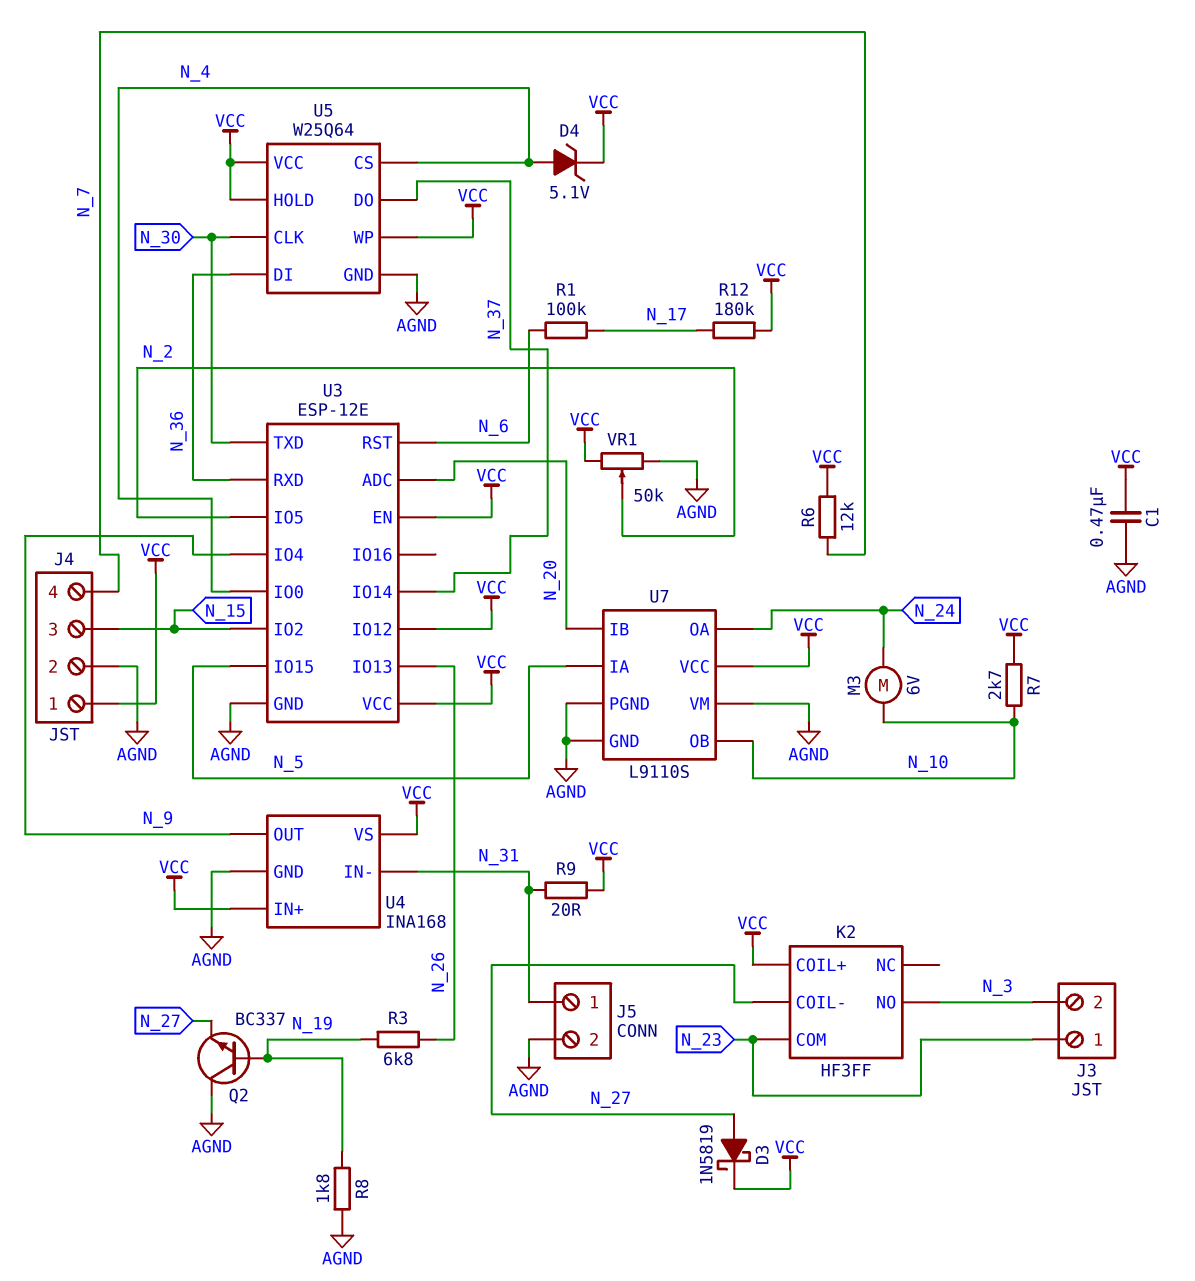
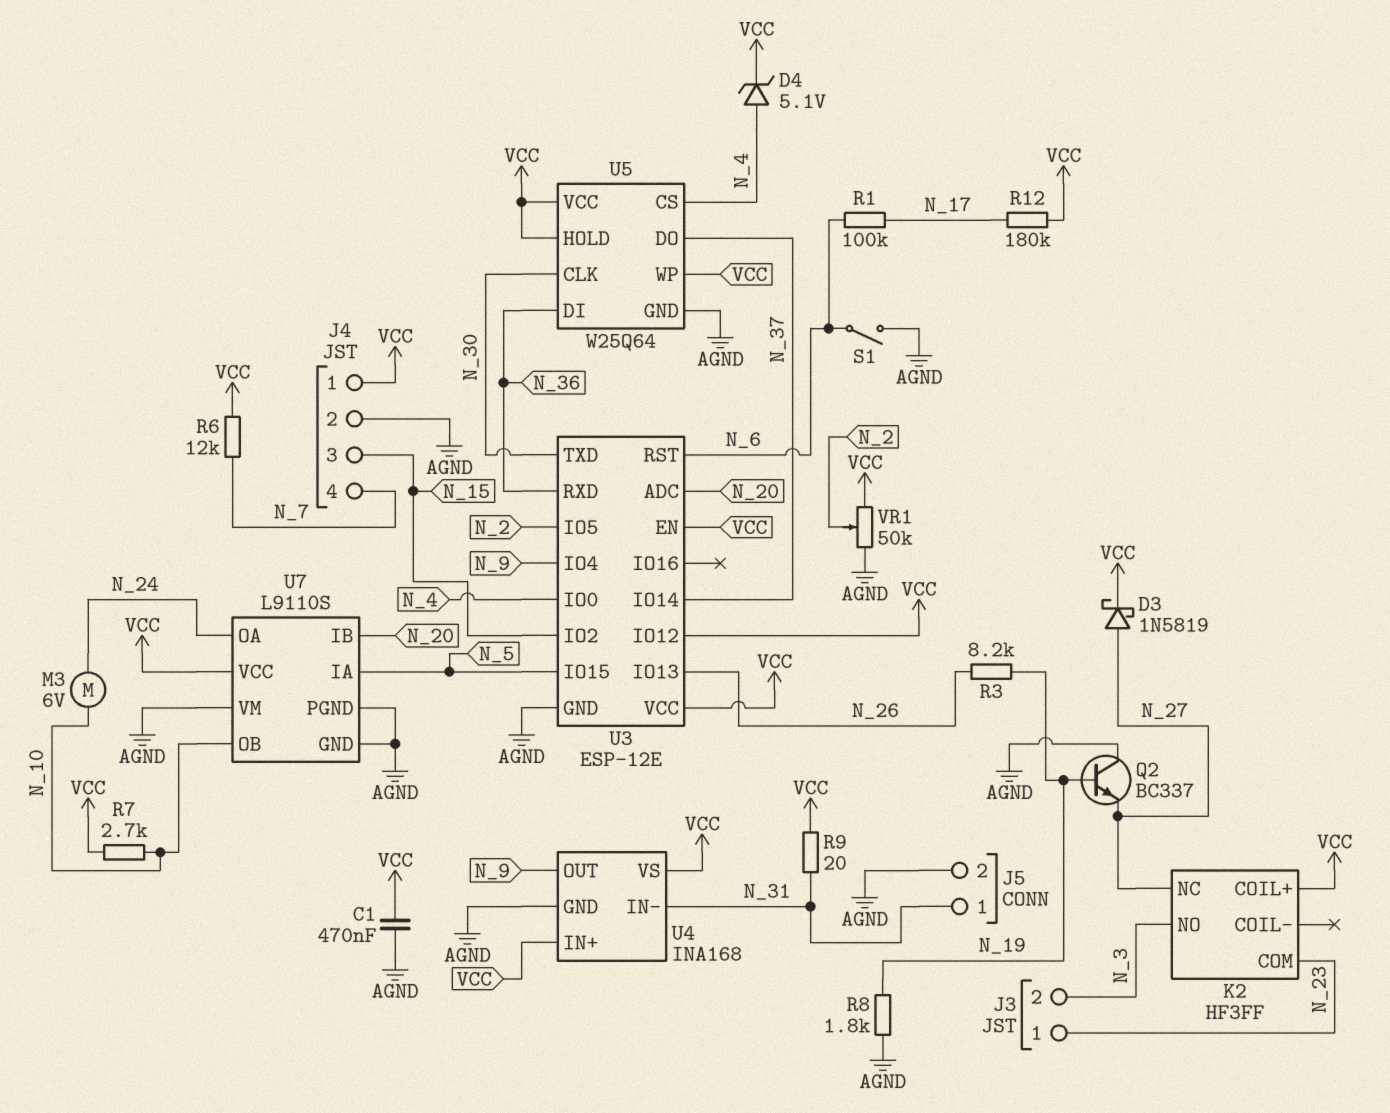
K2 pin COIL-: N_27 -> none
K2 pin NC: none -> N_27
R3: 6.8k (N_19, N_26) -> 8.2k (N_19, N_26)
S1: none -> switch (AGND, N_6)

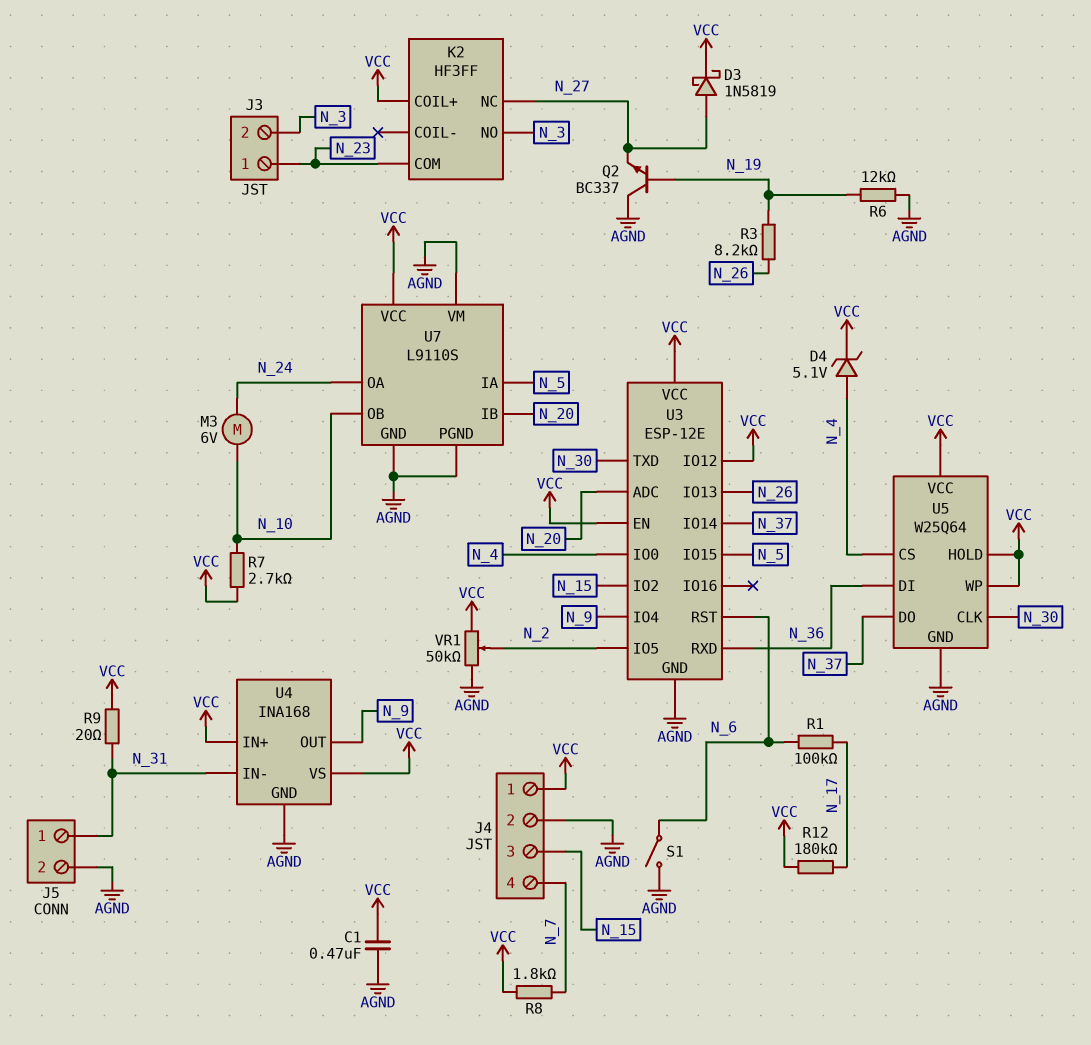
R6: 12k (N_7, VCC) -> 12k (AGND, N_19)
R8: 1.8k (AGND, N_19) -> 1.8k (N_7, VCC)

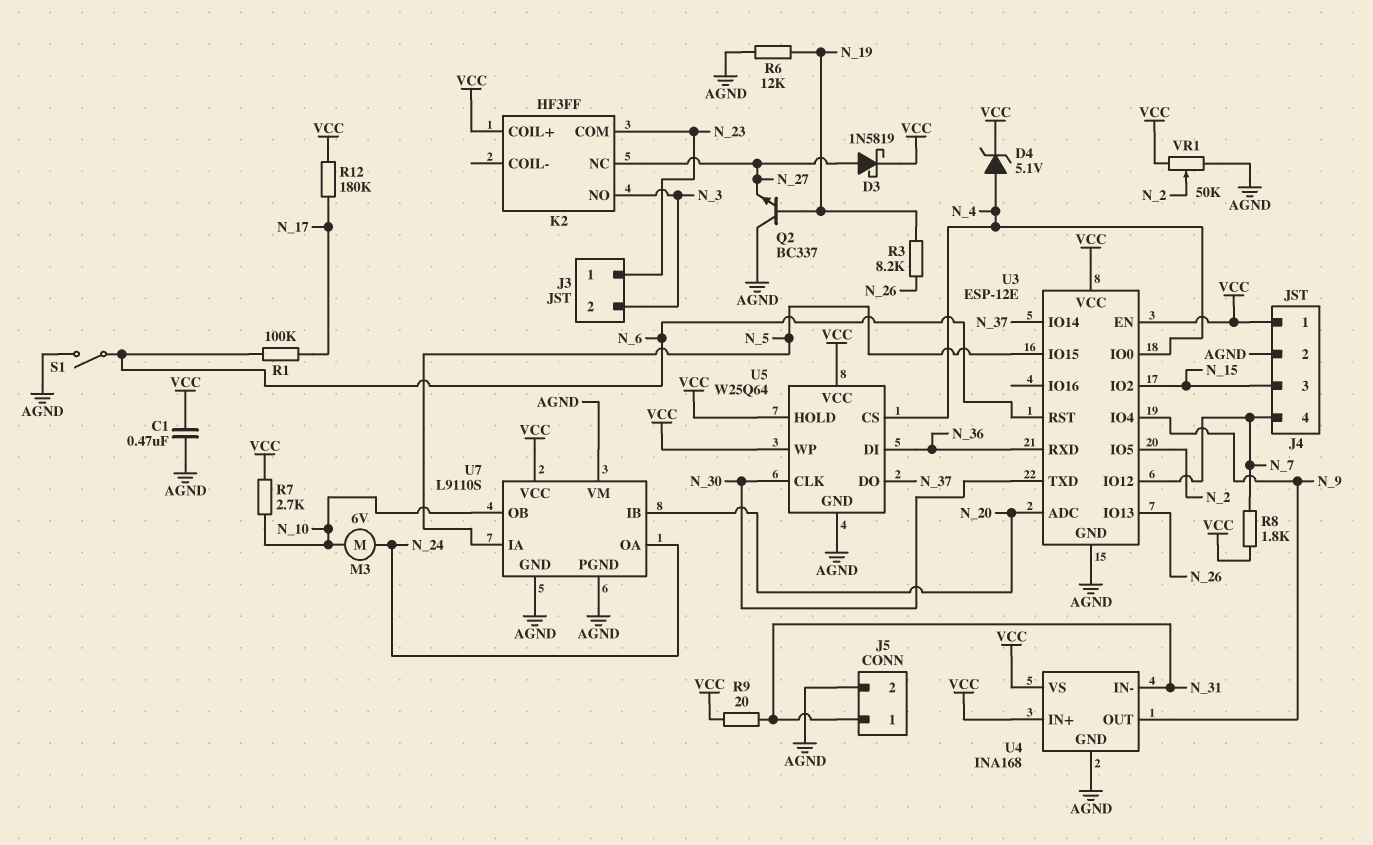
U3 pin IO12: VCC -> N_7

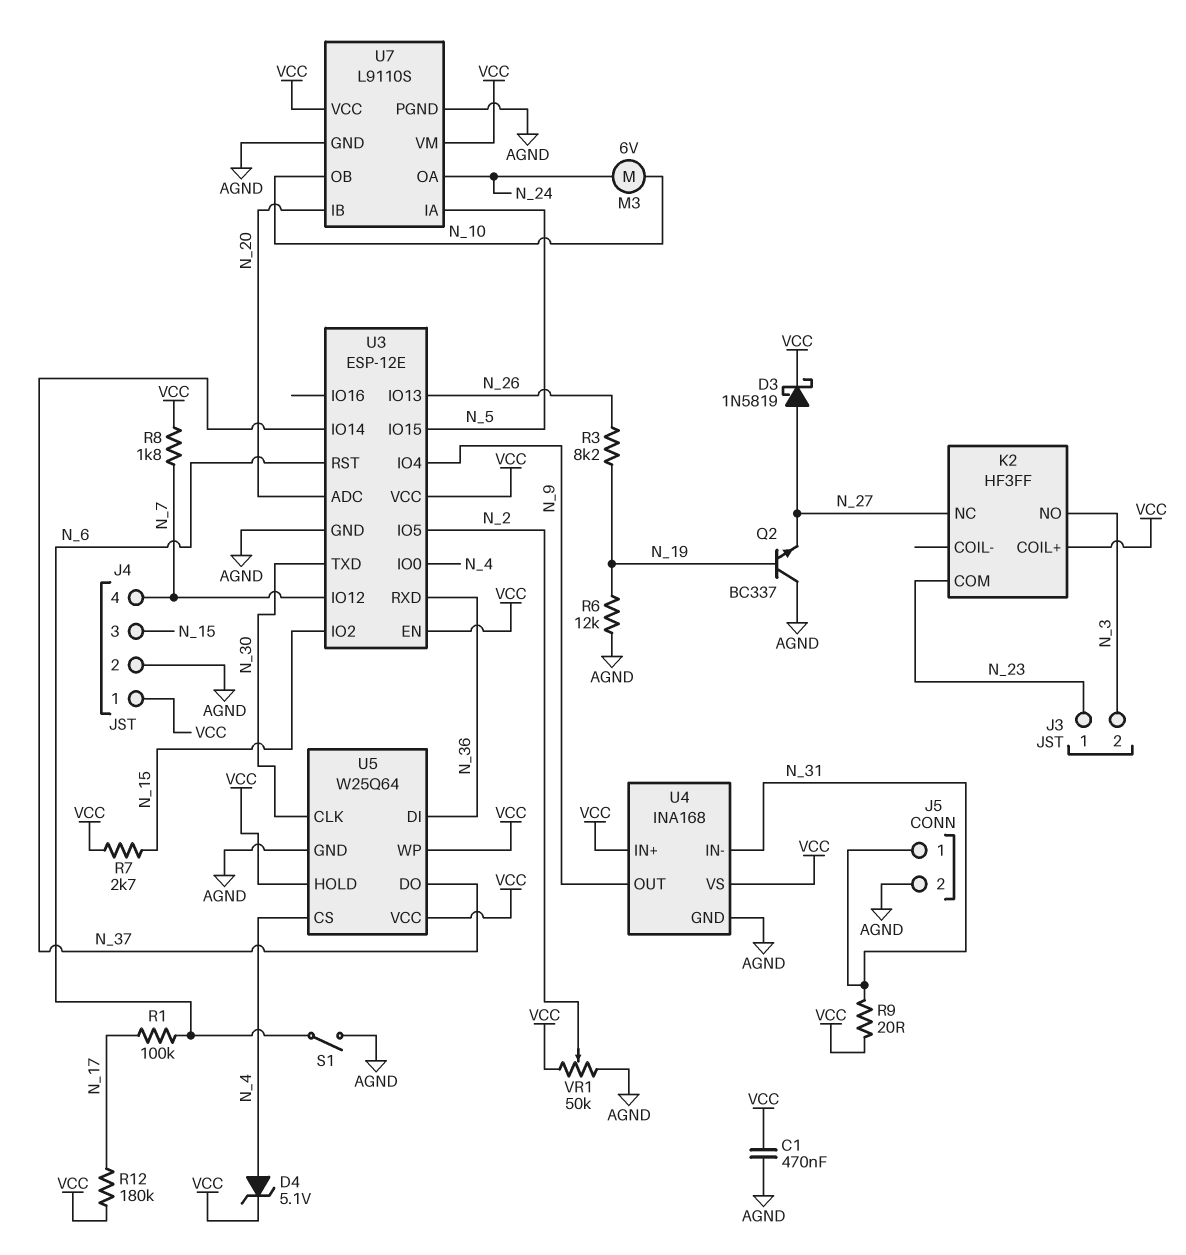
R7: 2.7k (N_10, VCC) -> 2.7k (N_15, VCC)
U7 pin VM: AGND -> VCC

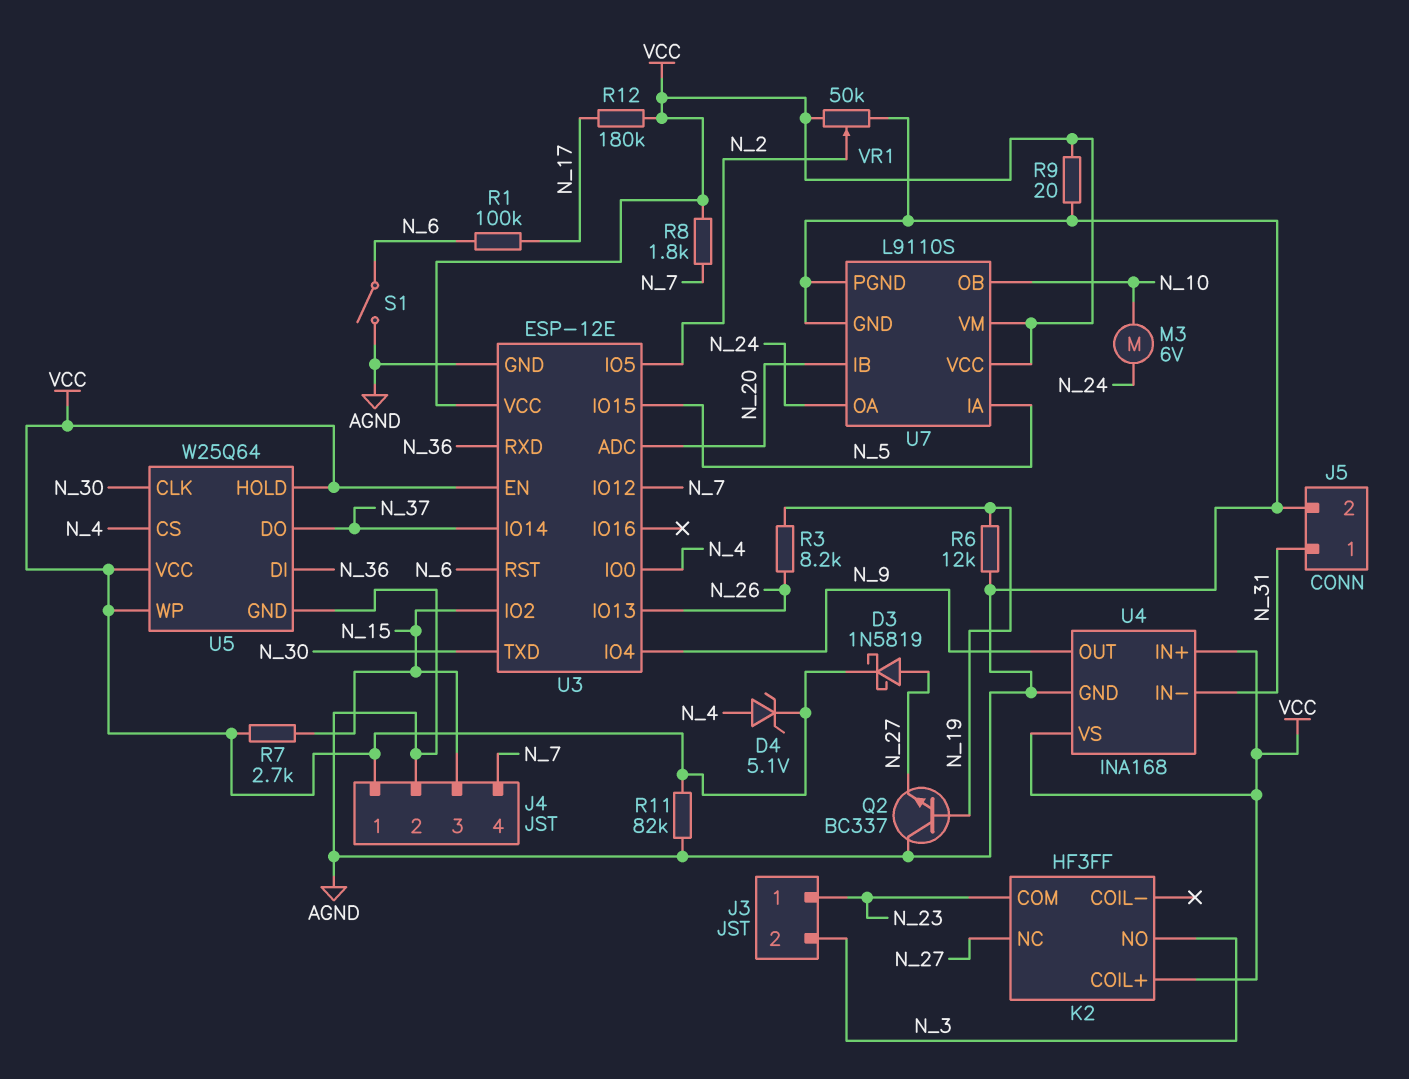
C1: 470nF (AGND, VCC) -> none
R9: 20 (N_31, VCC) -> 20 (AGND, VCC)
R11: none -> 82k (AGND, VCC)

